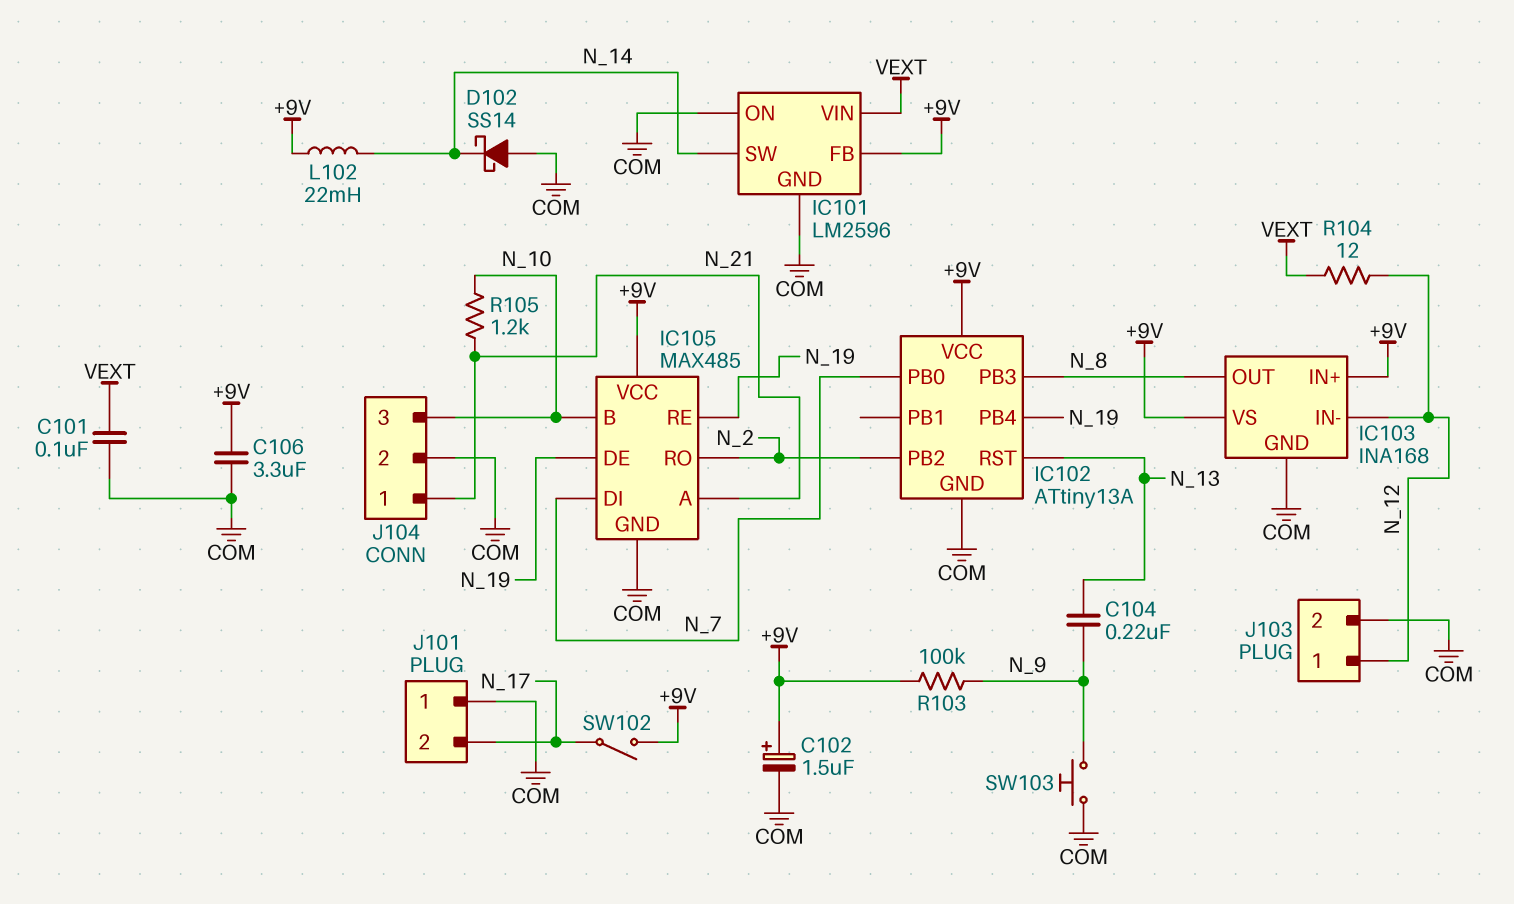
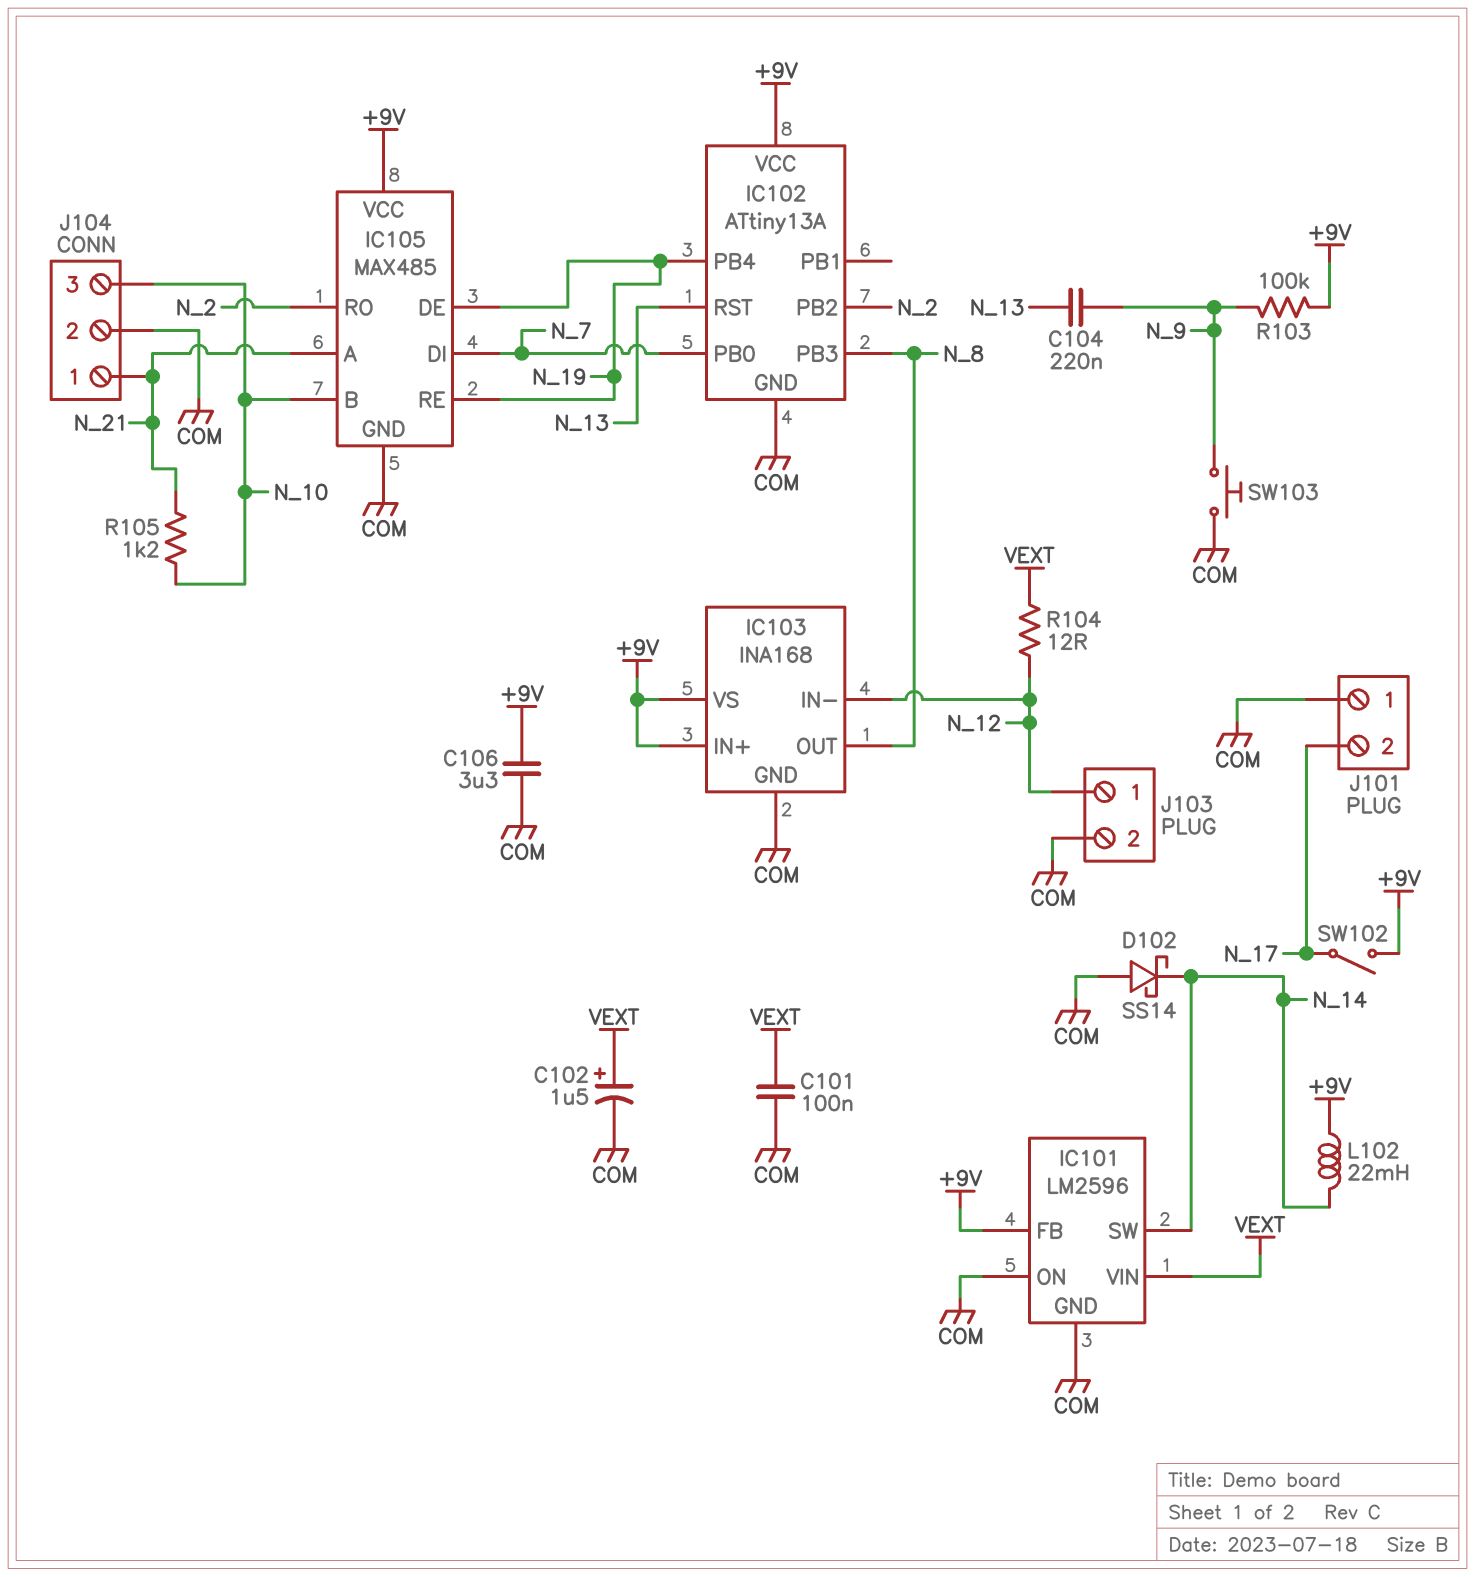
C102: 1.5uF (plus +9V, minus COM) -> 1.5uF (plus VEXT, minus COM)

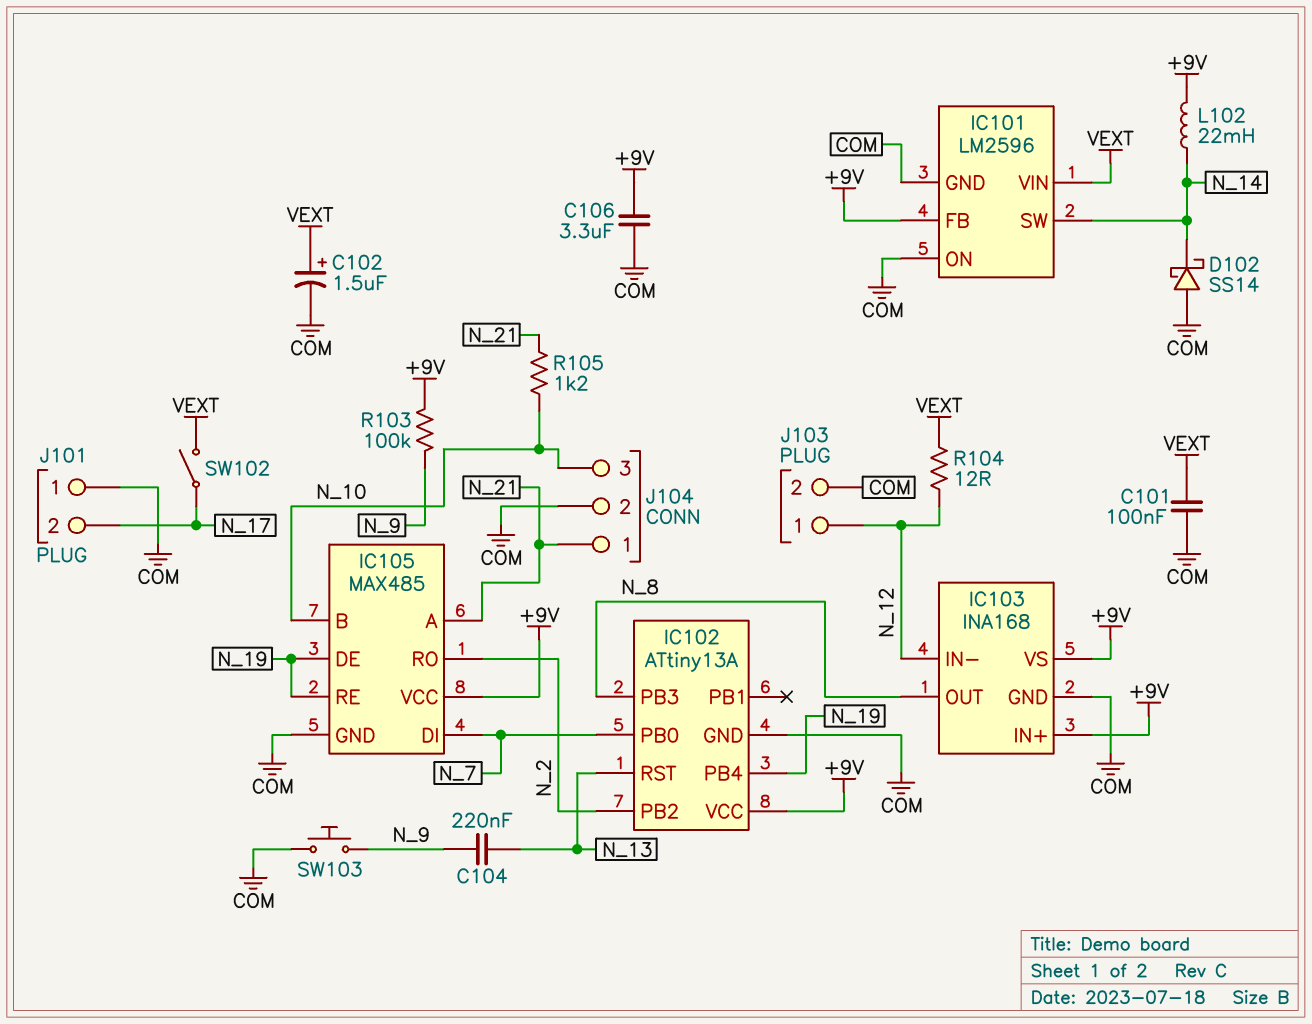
SW102: switch (+9V, N_17) -> switch (N_17, VEXT)

